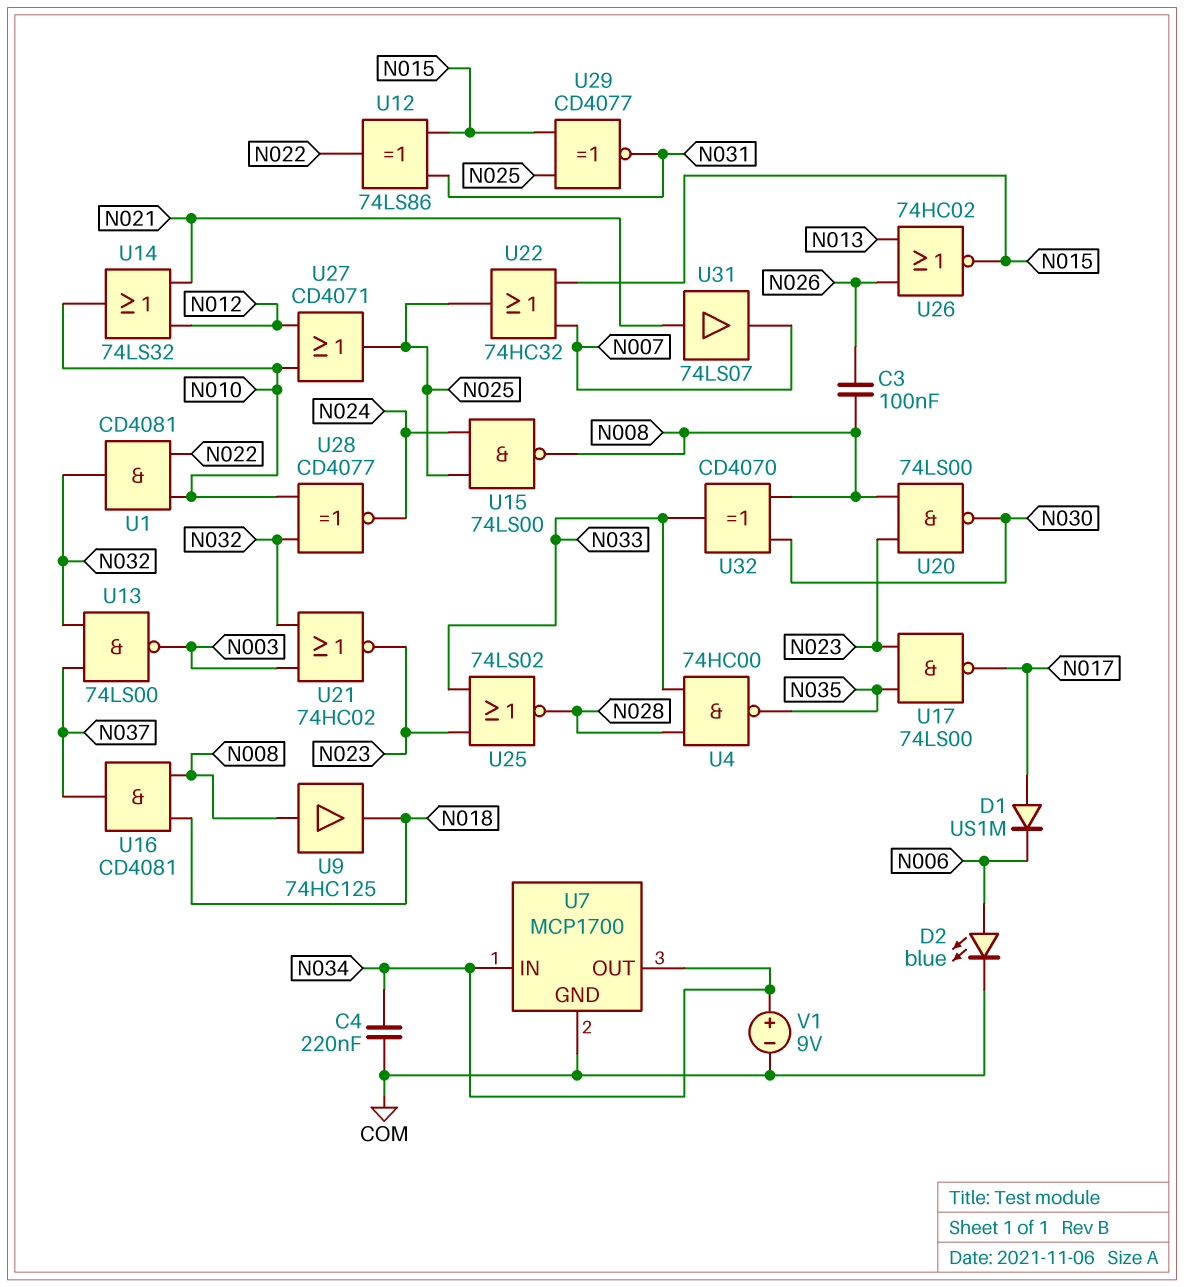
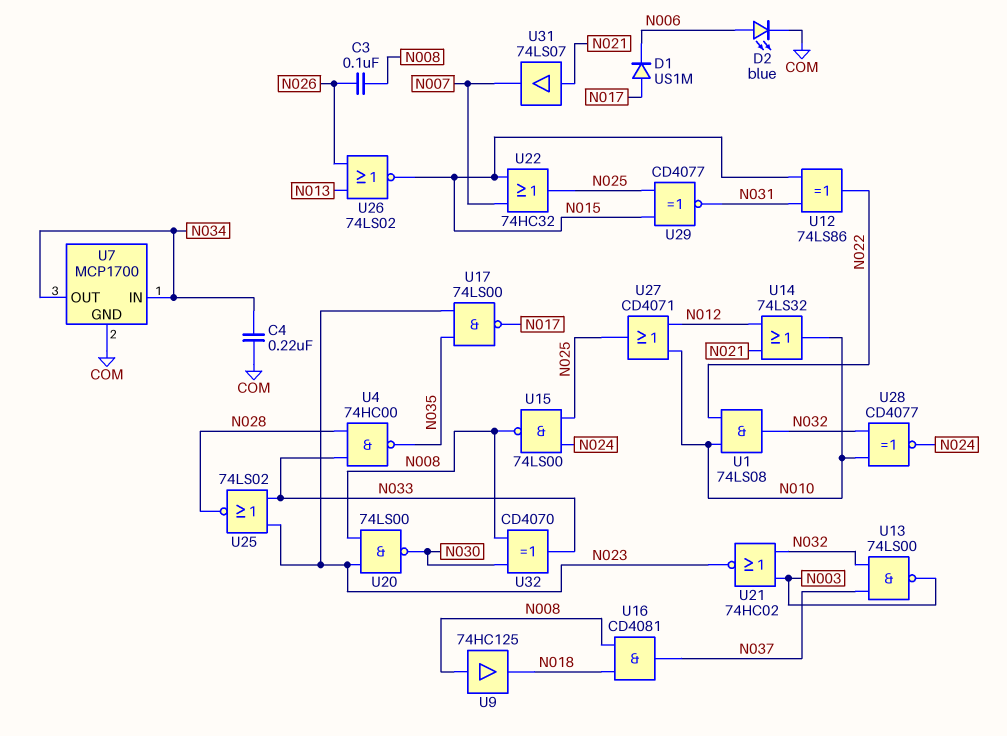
U1: AND CD4081 (in N010, in N022, out N032) -> AND 74LS08 (in N010, in N022, out N032)
U26: NOR 74HC02 (in N013, in N026, out N015) -> NOR 74LS02 (in N013, in N026, out N015)
V1: 9V (plus N034, minus COM) -> none

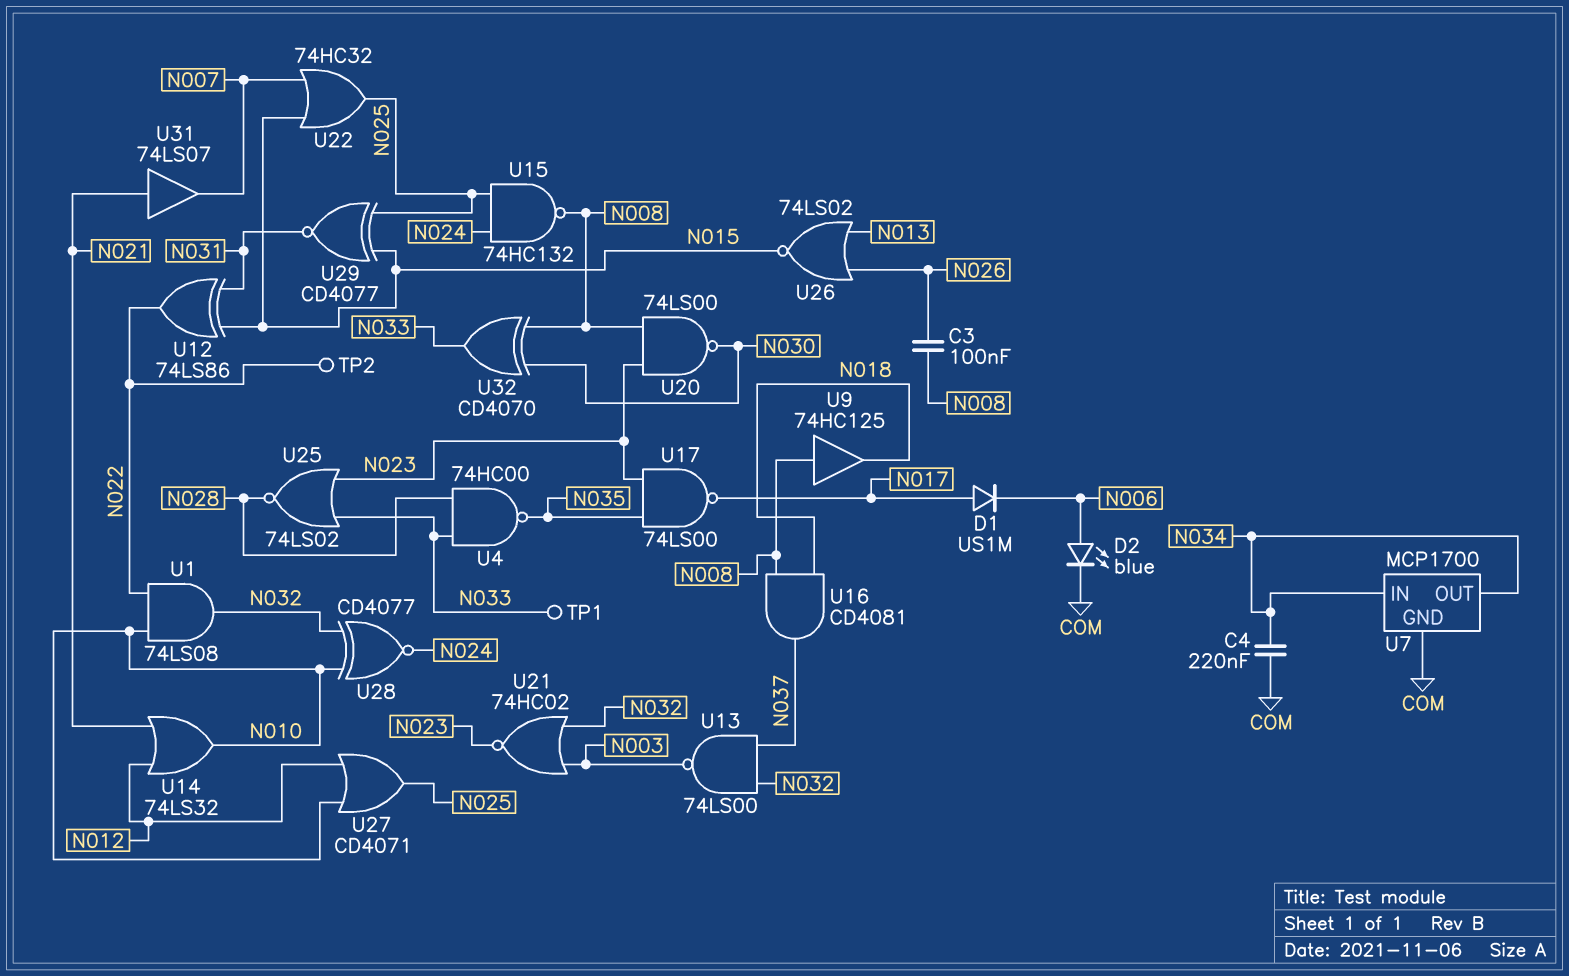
TP1: none -> test point (N033)
TP2: none -> test point (N022)
U15: NAND 74LS00 (in N024, in N025, out N008) -> NAND 74HC132 (in N024, in N025, out N008)

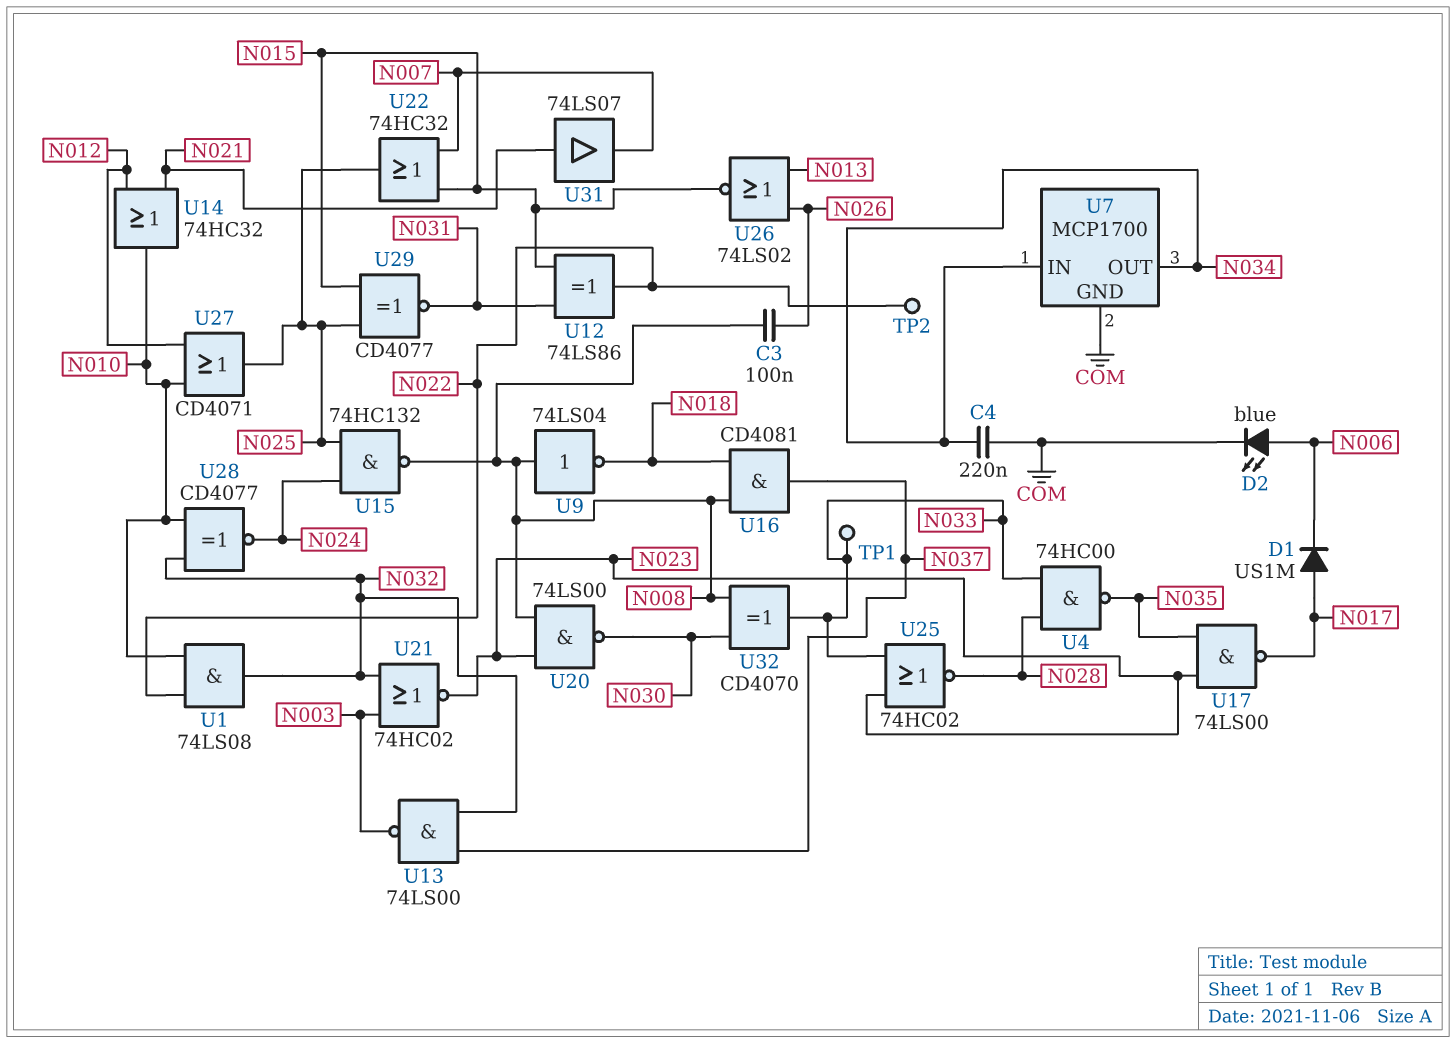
U9: buffer 74HC125 (in N008, out N018) -> NOT 74LS04 (in N008, out N018)
U14: OR 74LS32 (in N012, in N021, out N010) -> OR 74HC32 (in N012, in N021, out N010)
U25: NOR 74LS02 (in N023, in N033, out N028) -> NOR 74HC02 (in N023, in N033, out N028)

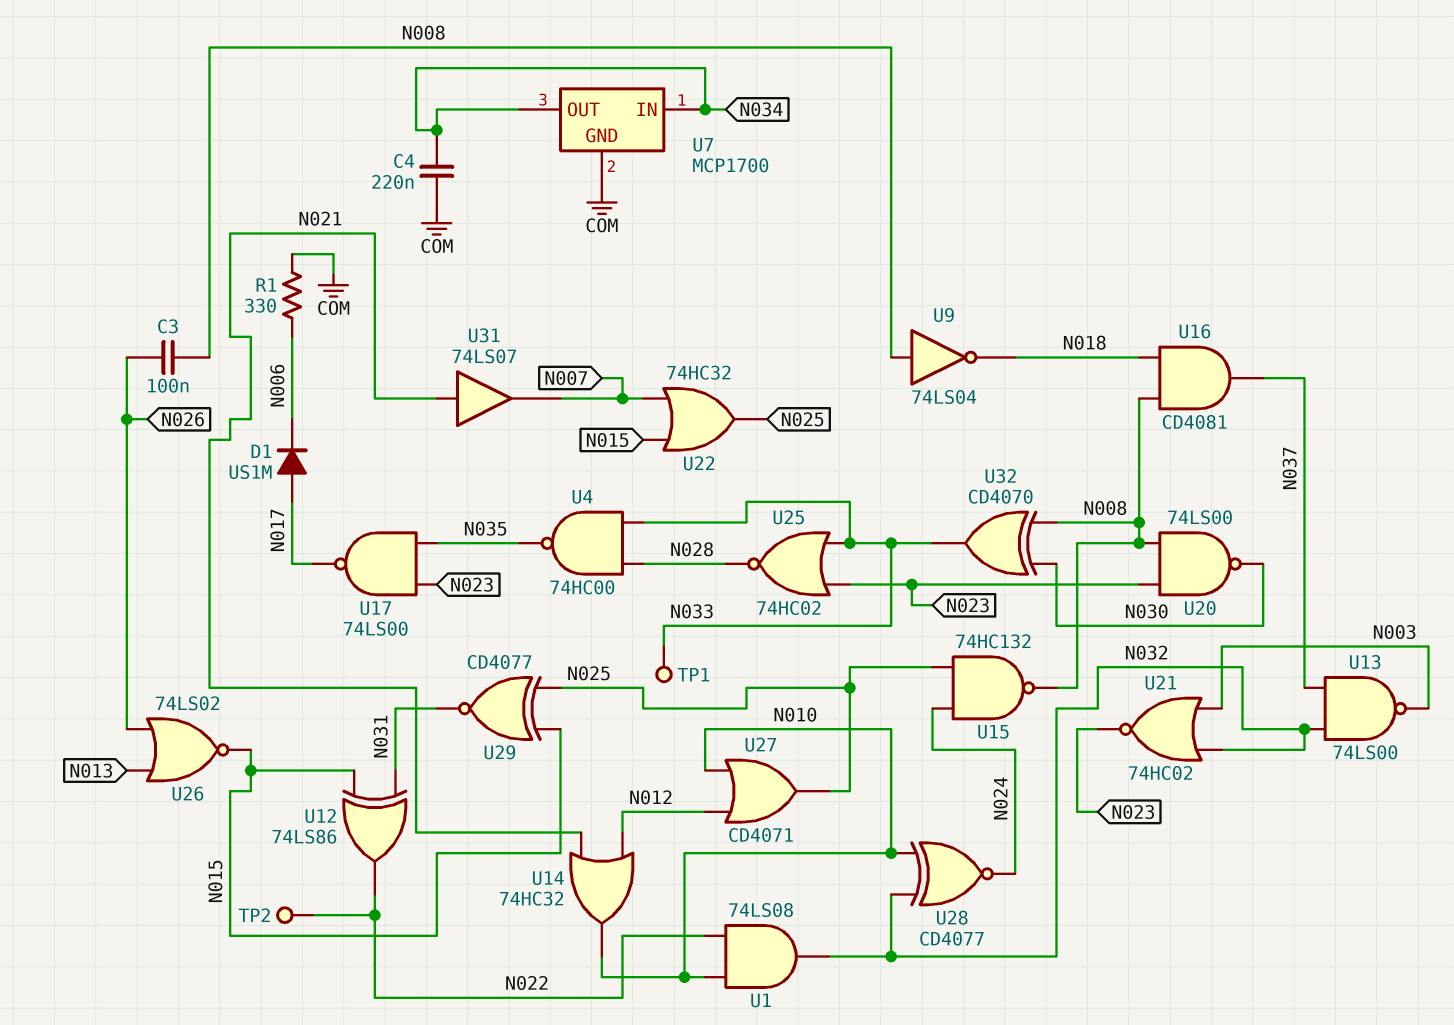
D2: LED blue (A N006, K COM) -> none
R1: none -> 330 (COM, N006)

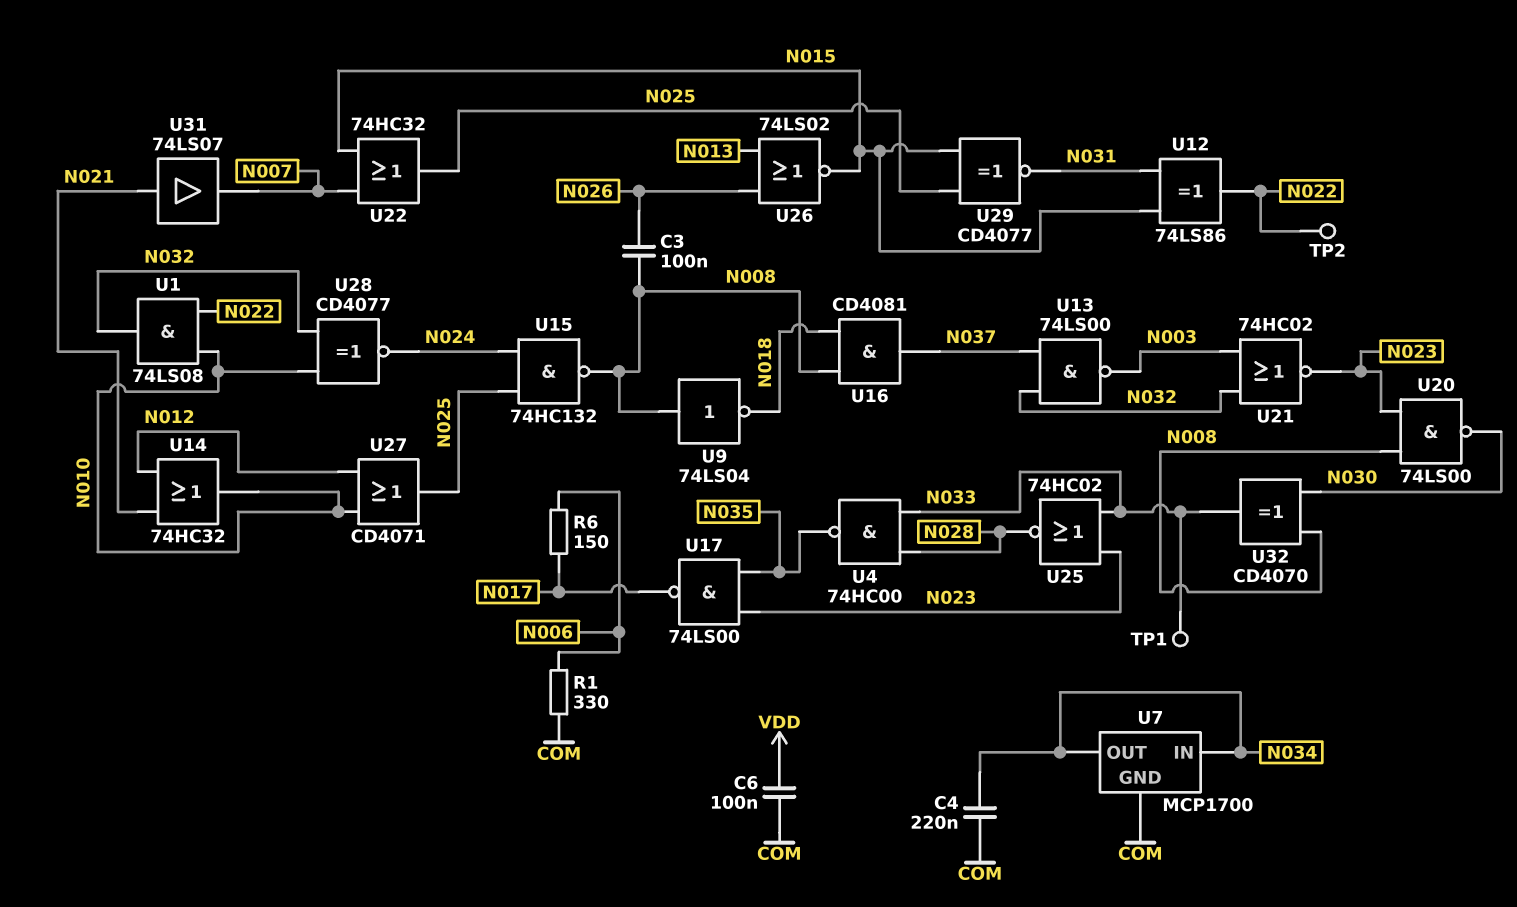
C6: none -> 100nF (COM, VDD)
D1: diode US1M (A N017, K N006) -> none
R6: none -> 150 (N006, N017)

